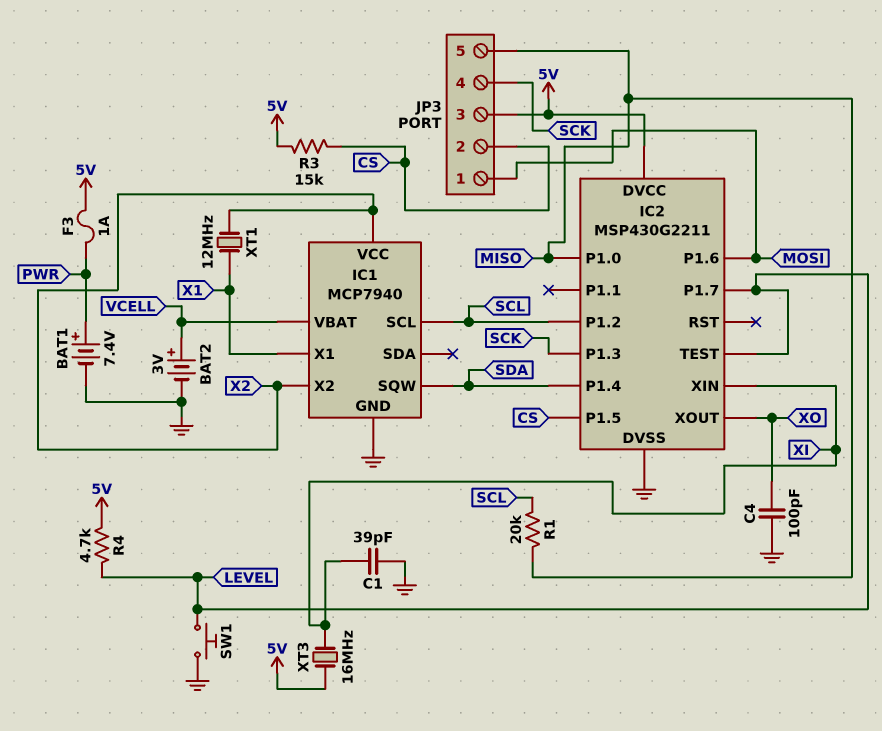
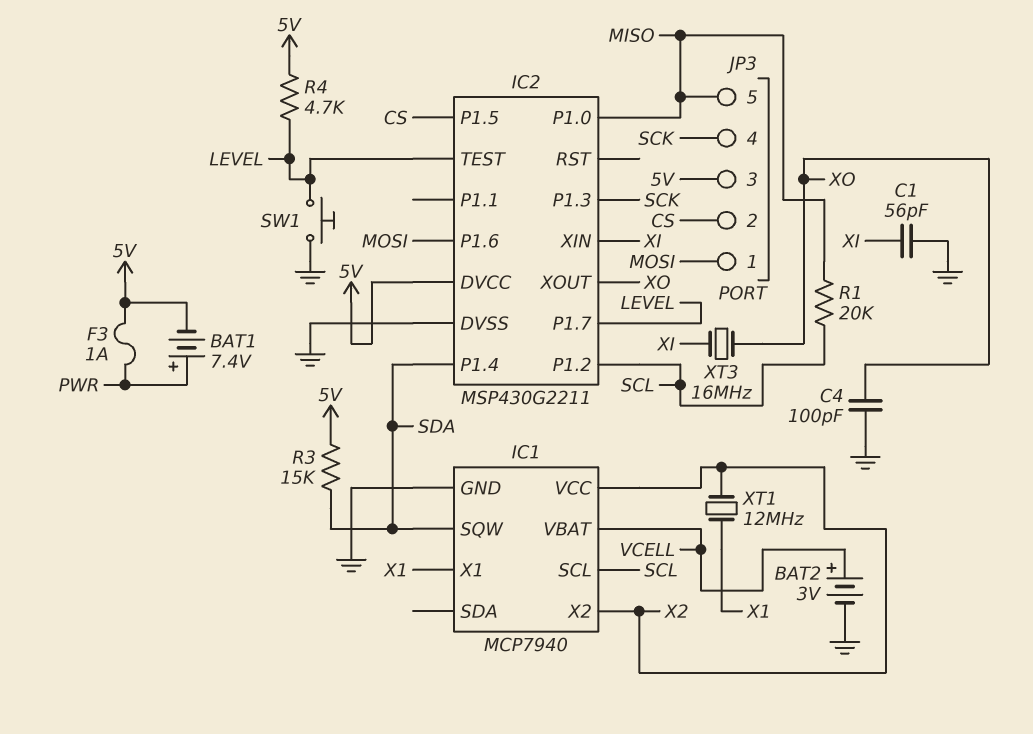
BAT1: 7.4V (plus PWR, minus GND) -> 7.4V (plus PWR, minus 5V)
C1: 39pF (GND, XI) -> 56pF (GND, XI)
R3: 15k (5V, CS) -> 15k (5V, SDA)
XT3: 16MHz (5V, XI) -> 16MHz (XI, XO)

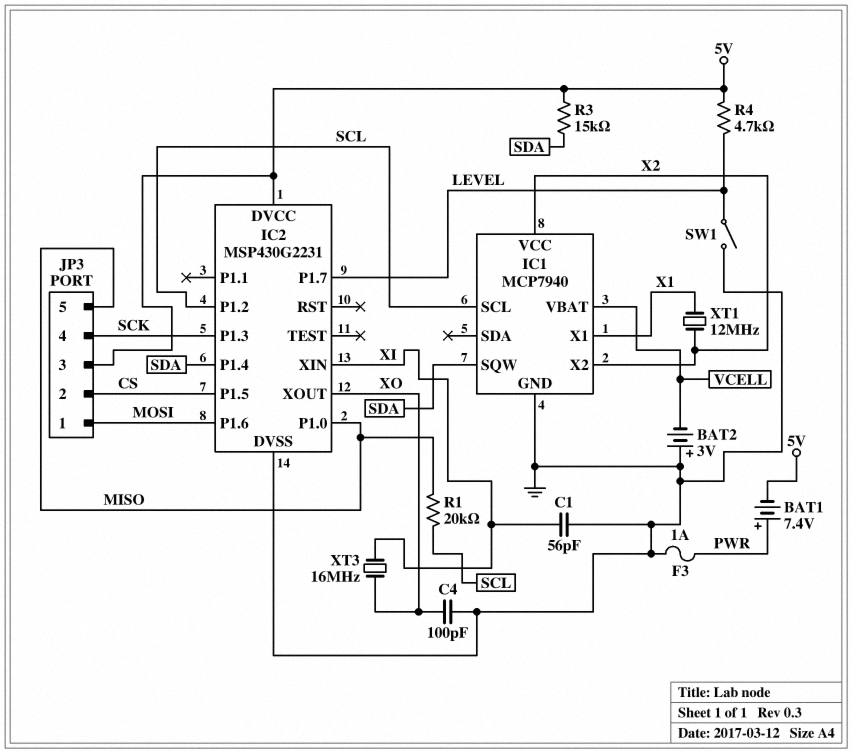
BAT2: 3V (plus VCELL, minus GND) -> 3V (plus GND, minus VCELL)
F3: 1A (5V, PWR) -> 1A (GND, PWR)
IC2: MSP430G2211 -> MSP430G2231
IC2 pin TEST: LEVEL -> none
SW1: button (GND, LEVEL) -> switch (GND, LEVEL)

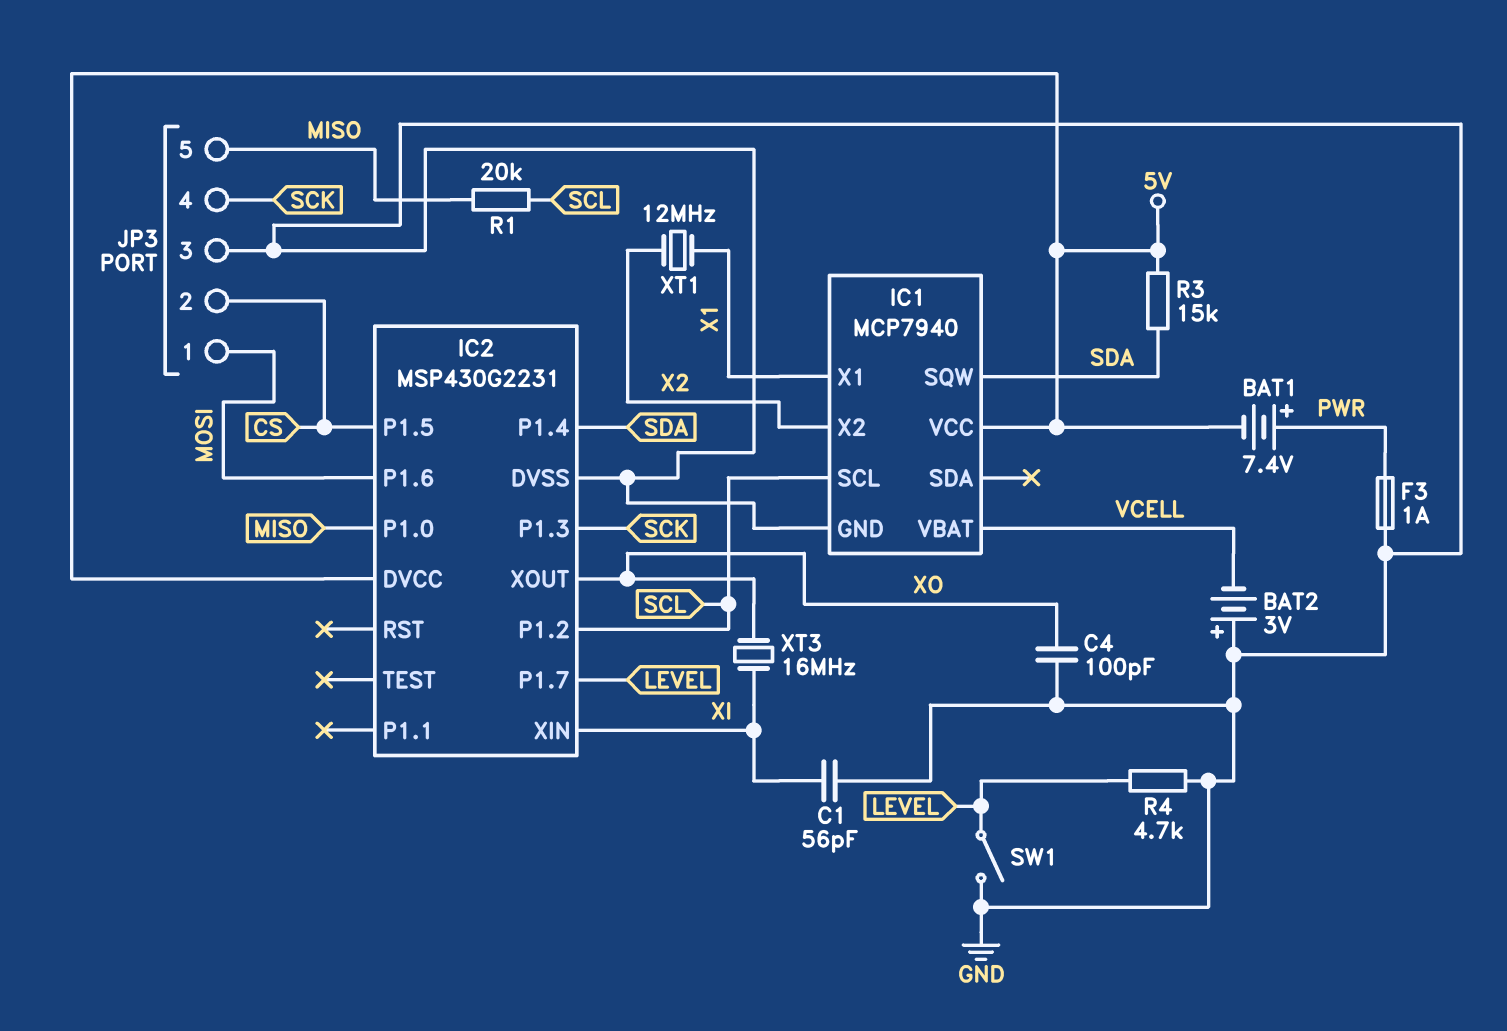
IC1 pin VCC: X2 -> 5V
JP3 pin 3: 5V -> GND
R4: 4.7k (5V, LEVEL) -> 4.7k (GND, LEVEL)

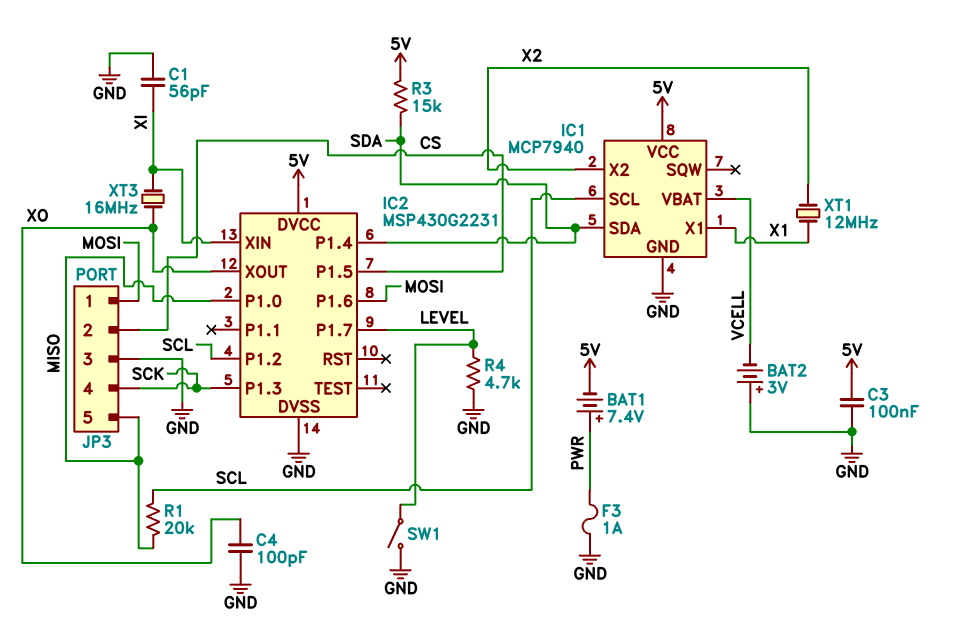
C3: none -> 100nF (5V, GND)
IC1 pin SDA: none -> SDA
IC1 pin SQW: SDA -> none

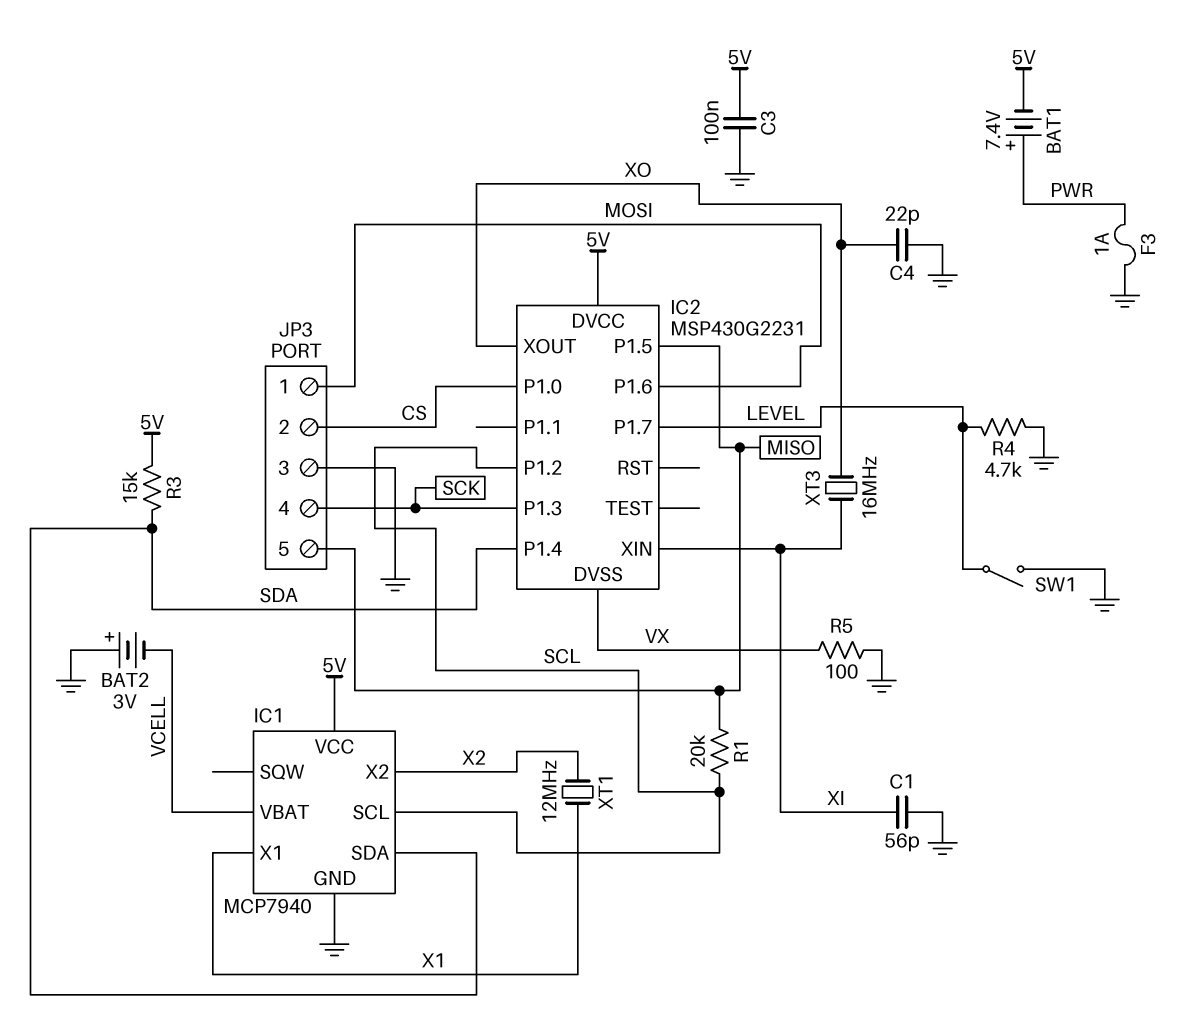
C4: 100pF (GND, XO) -> 22pF (GND, XO)
IC2 pin DVSS: GND -> VX
IC2 pin P1.0: MISO -> CS
IC2 pin P1.5: CS -> MISO
R5: none -> 100 (GND, VX)

